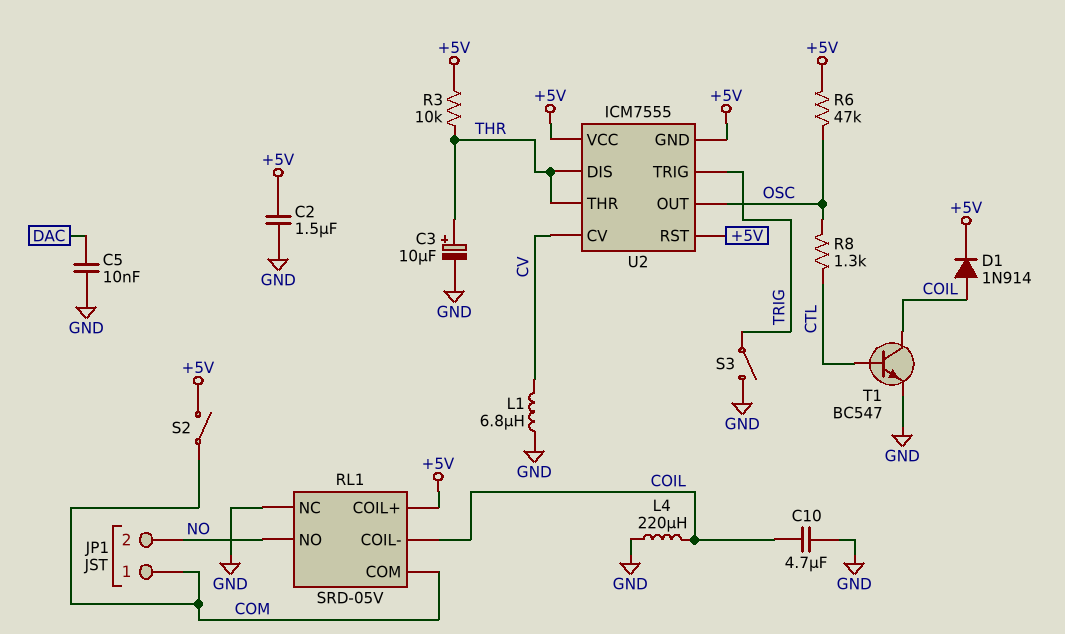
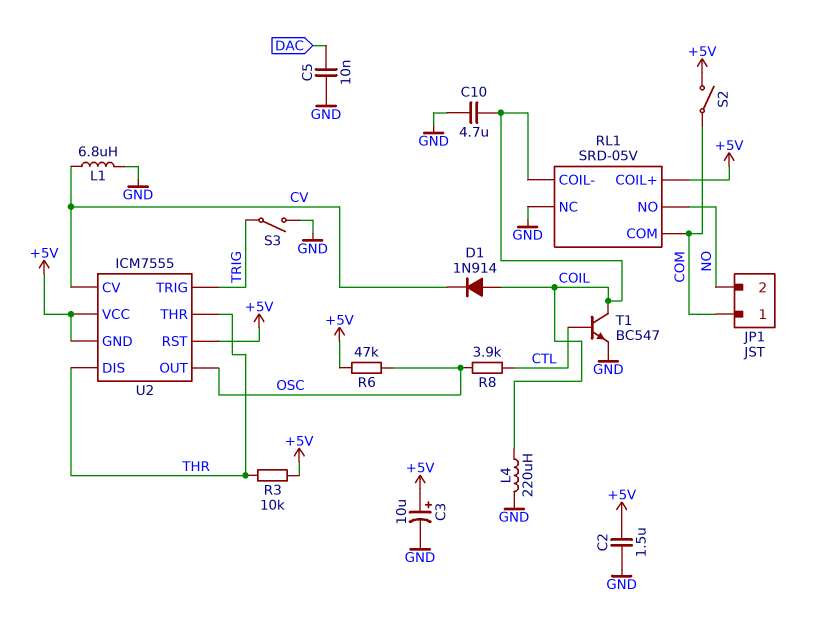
C3: 10uF (plus THR, minus GND) -> 10uF (plus +5V, minus GND)
D1: diode 1N914 (A COIL, K +5V) -> diode 1N914 (A COIL, K CV)
R8: 1.3k (CTL, OSC) -> 3.9k (CTL, OSC)

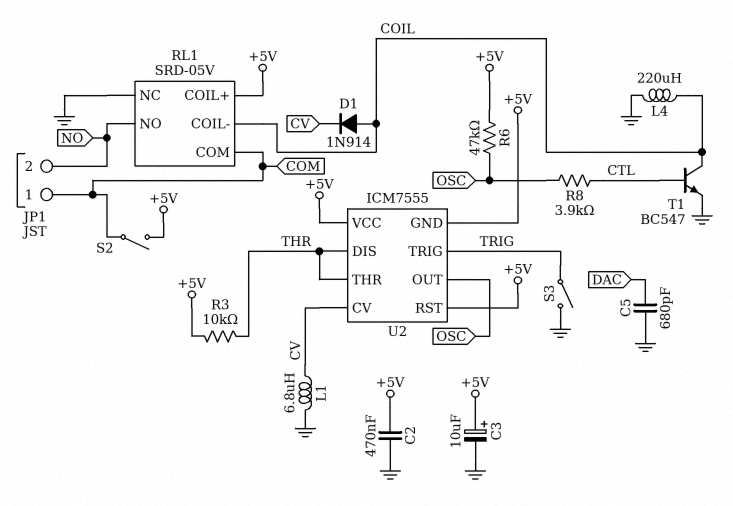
C2: 1.5uF (+5V, GND) -> 470nF (+5V, GND)
C5: 10nF (DAC, GND) -> 680pF (DAC, GND)
C10: 4.7uF (COIL, GND) -> none

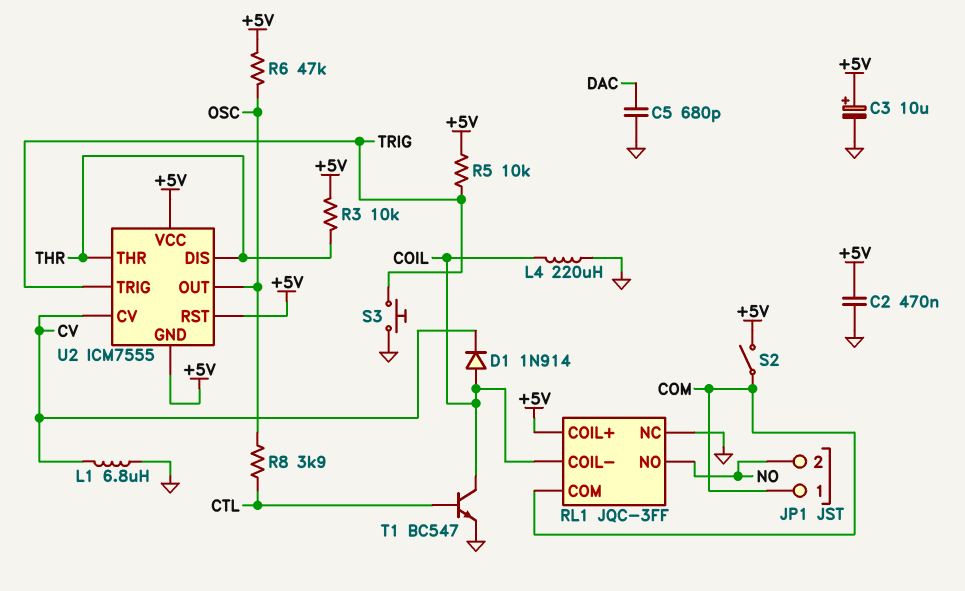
R5: none -> 10k (+5V, TRIG)
RL1: SRD-05V -> JQC-3FF
S3: switch (GND, TRIG) -> button (GND, TRIG)

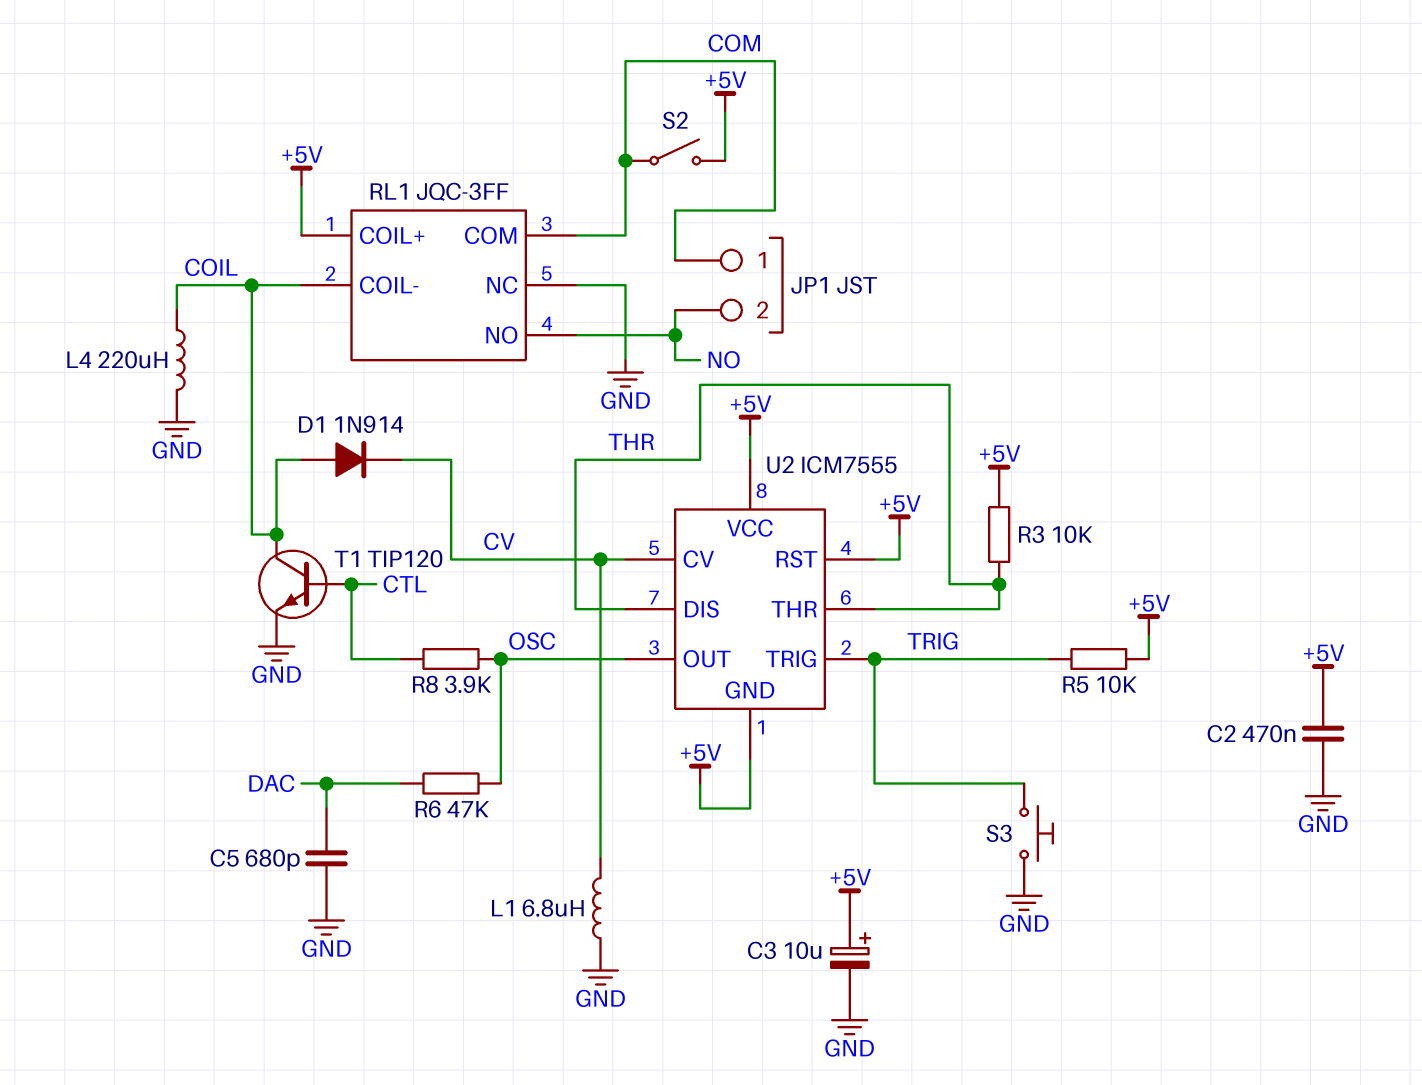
R6: 47k (+5V, OSC) -> 47k (DAC, OSC)
T1: NPN BC547 (B CTL, C COIL, E GND) -> NPN TIP120 (B CTL, C COIL, E GND)

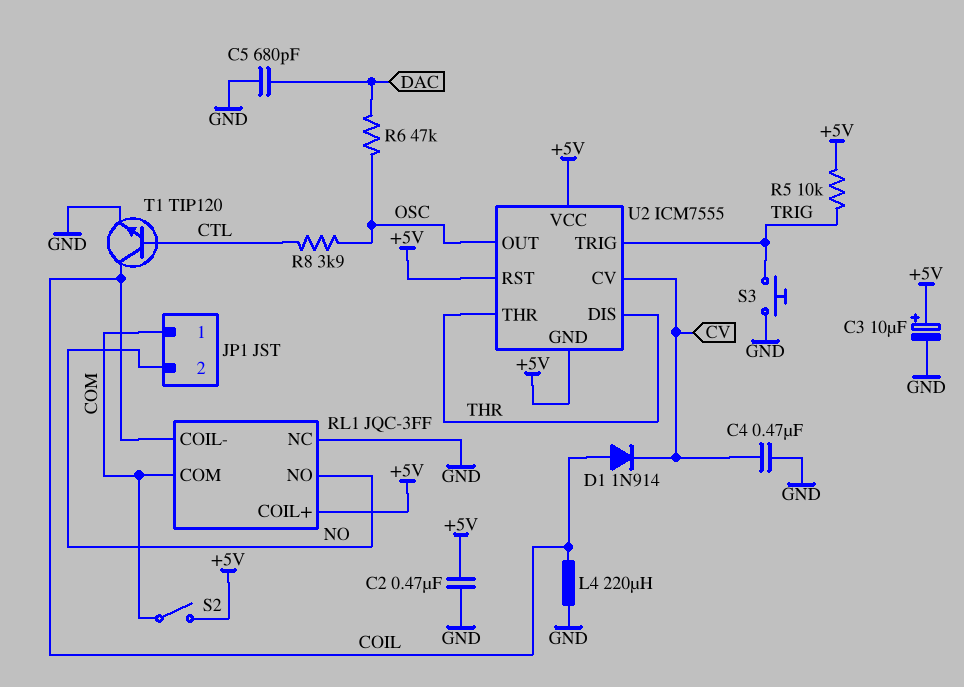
C4: none -> 470nF (CV, GND)
L1: 6.8uH (CV, GND) -> none
R3: 10k (+5V, THR) -> none

